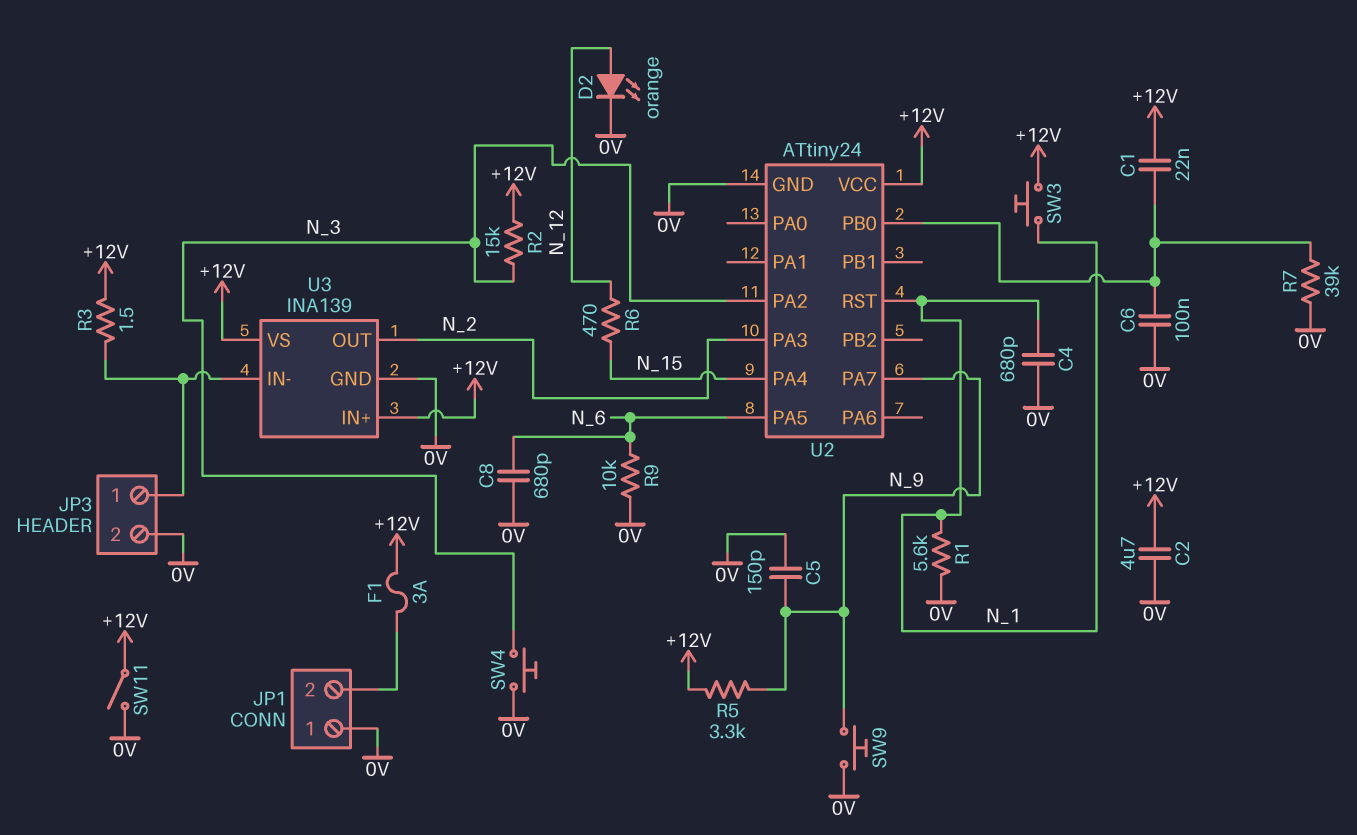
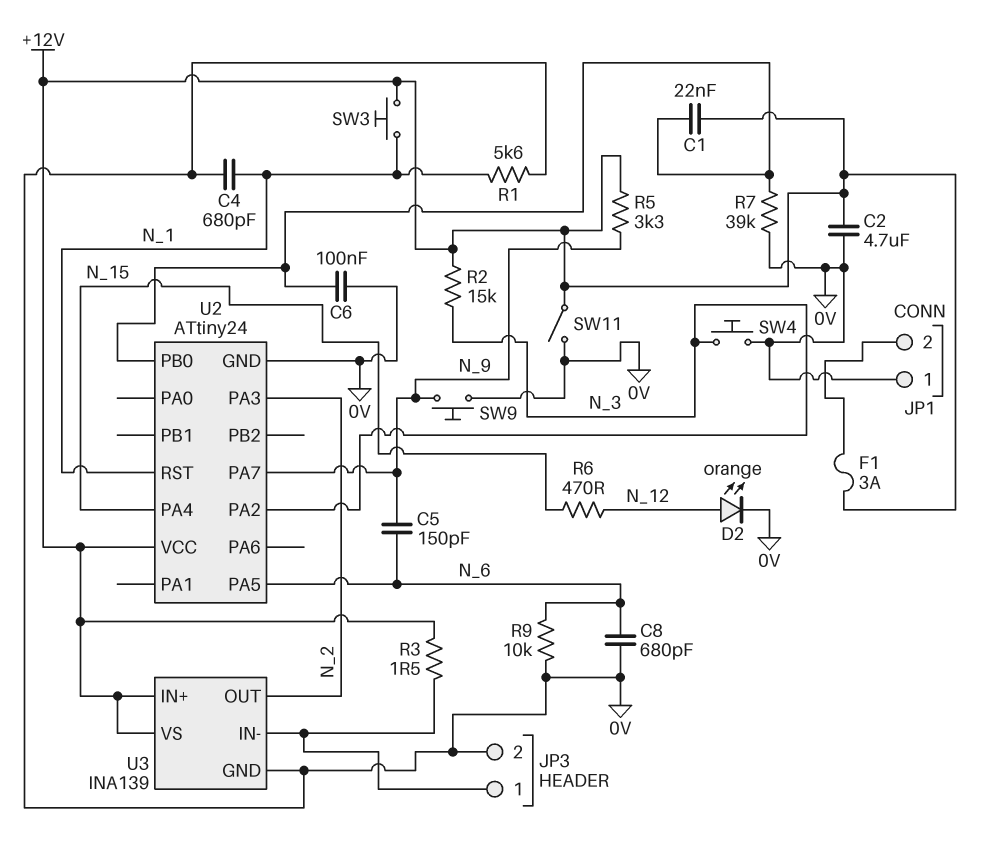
C5: 150pF (0V, N_9) -> 150pF (N_6, N_9)

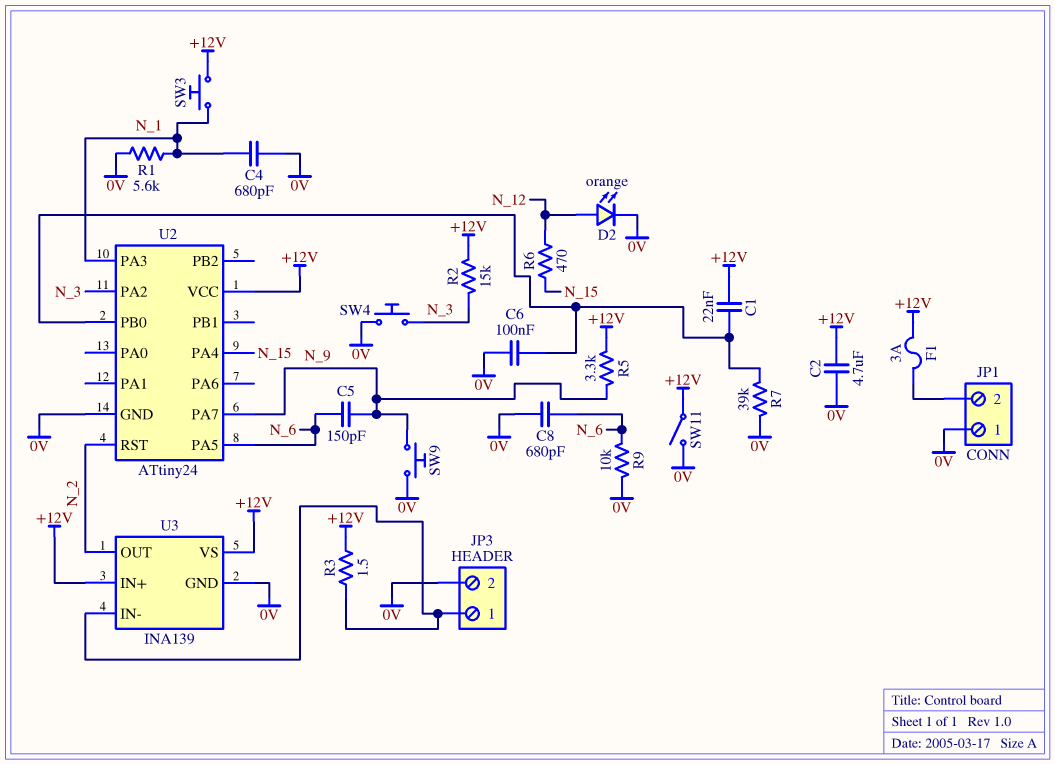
U2 pin PA3: N_2 -> N_1
U2 pin RST: N_1 -> N_2

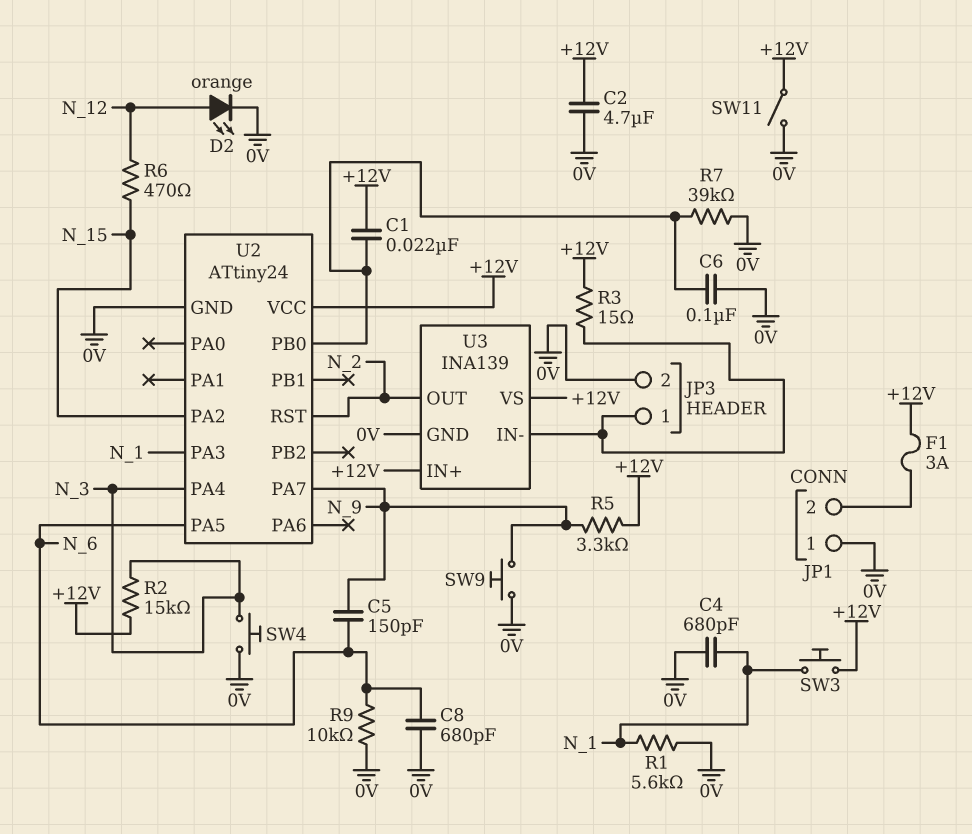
R3: 1.5 (+12V, JP3/1) -> 15 (+12V, JP3/1)
U2 pin PA2: N_3 -> N_15
U2 pin PA4: N_15 -> N_3

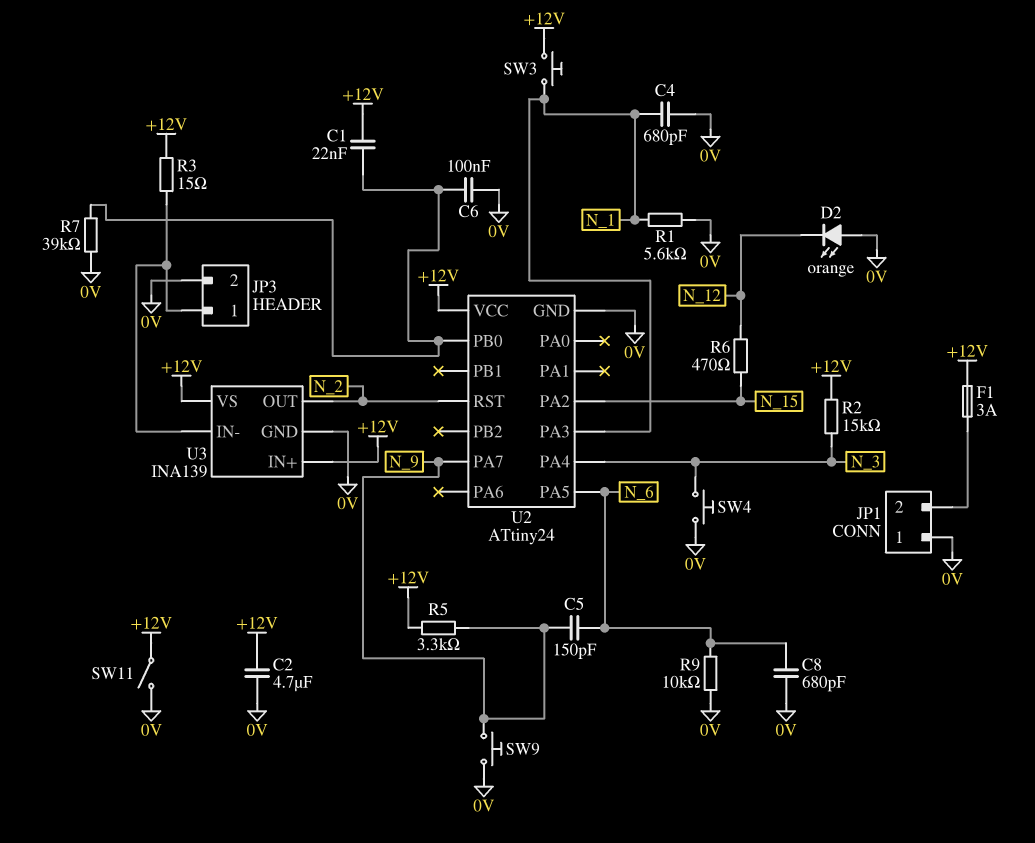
D2: LED orange (A N_12, K 0V) -> LED orange (A 0V, K N_12)

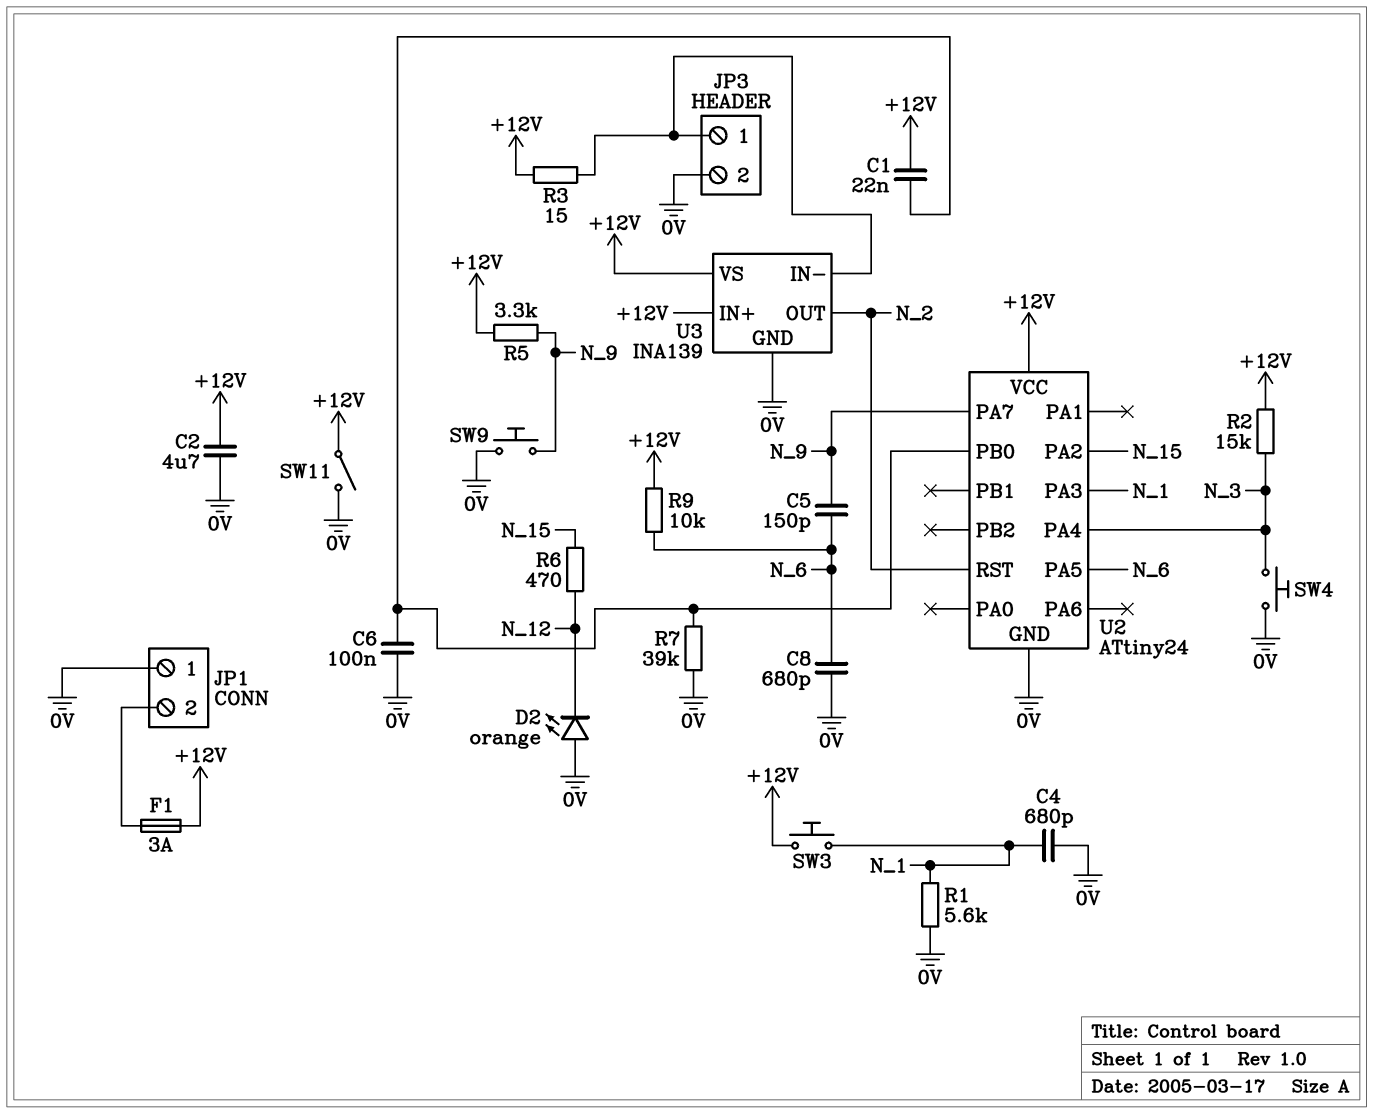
R9: 10k (0V, N_6) -> 10k (+12V, N_6)

